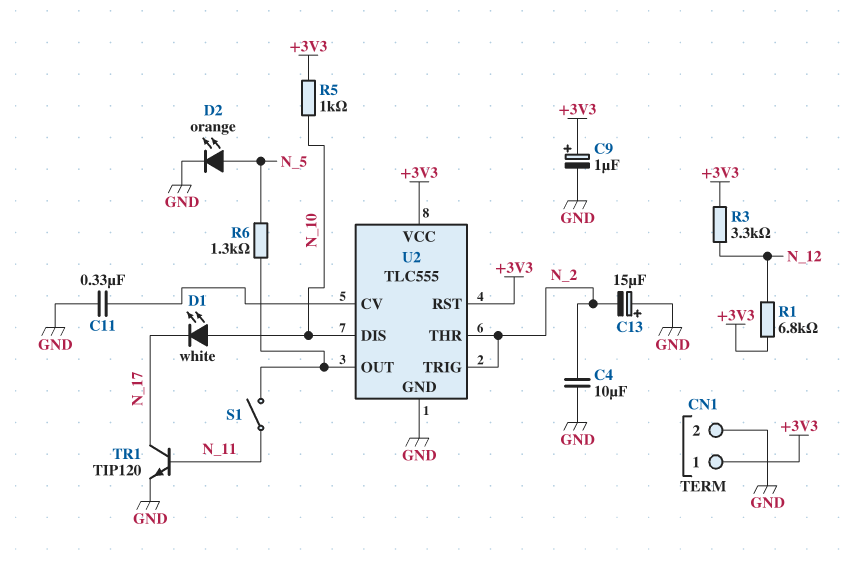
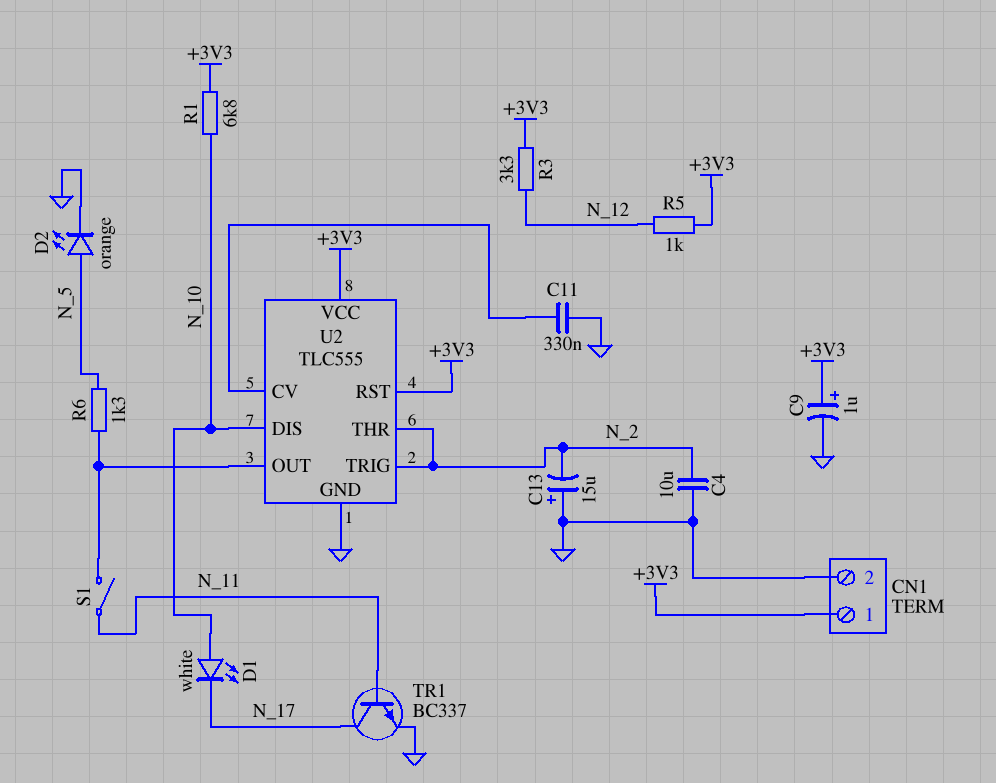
R1: 6.8k (+3V3, N_12) -> 6.8k (+3V3, N_10)
R5: 1k (+3V3, N_10) -> 1k (+3V3, N_12)
TR1: NPN TIP120 (B N_11, C N_17, E GND) -> NPN BC337 (B N_11, C N_17, E GND)

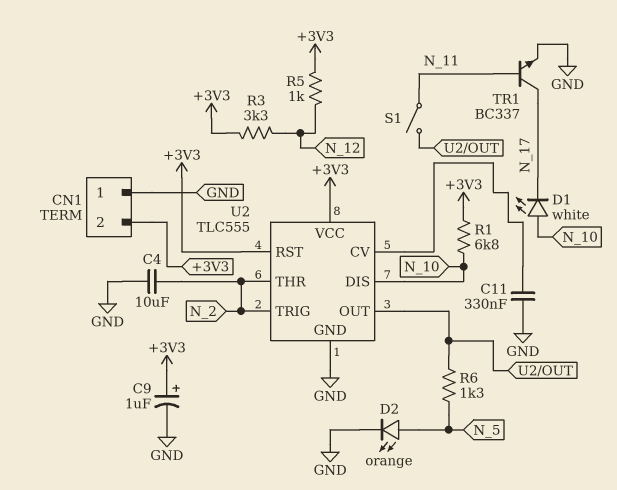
C13: 15uF (plus GND, minus N_2) -> none
CN1 pin 1: +3V3 -> GND
CN1 pin 2: GND -> +3V3

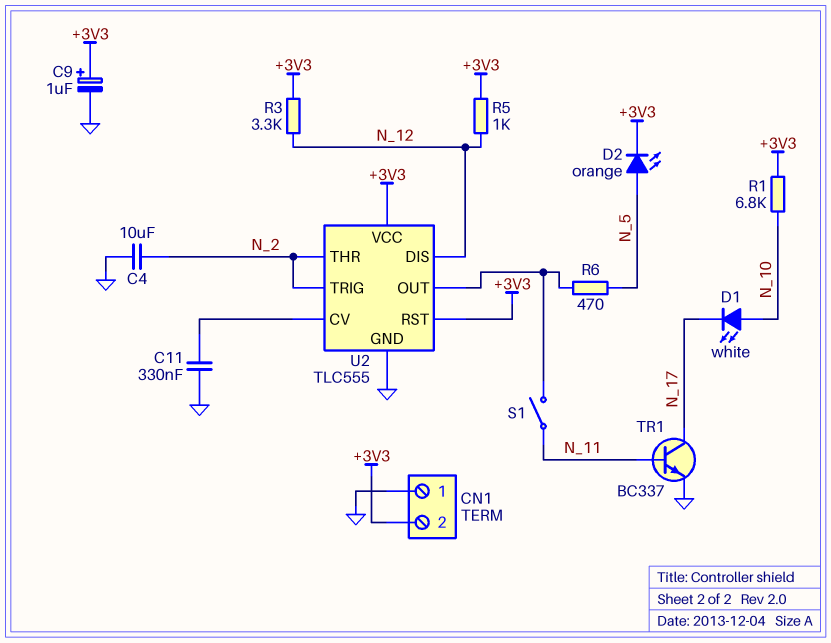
D2: LED orange (A N_5, K GND) -> LED orange (A N_5, K +3V3)
R6: 1.3k (N_5, U2/OUT) -> 470 (N_5, U2/OUT)
U2 pin DIS: N_10 -> N_12

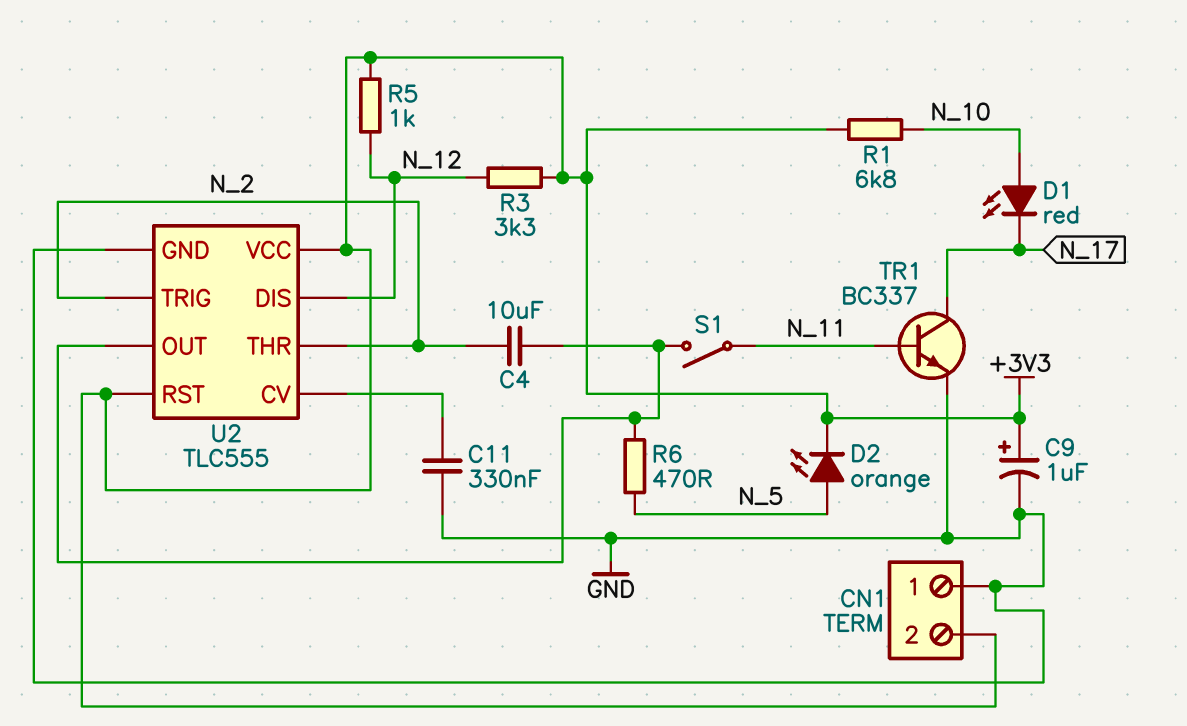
C4: 10uF (GND, N_2) -> 10uF (N_2, U2/OUT)
D1: LED white (A N_10, K N_17) -> LED red (A N_10, K N_17)

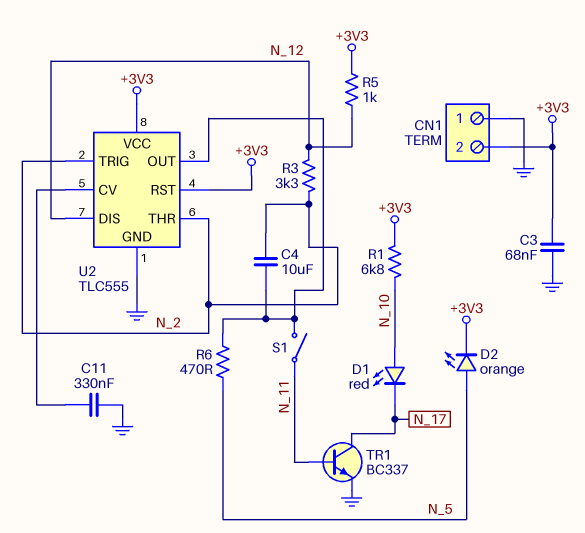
C3: none -> 68nF (+3V3, GND)
C9: 1uF (plus +3V3, minus GND) -> none
R3: 3.3k (+3V3, N_12) -> 3.3k (N_2, N_12)

